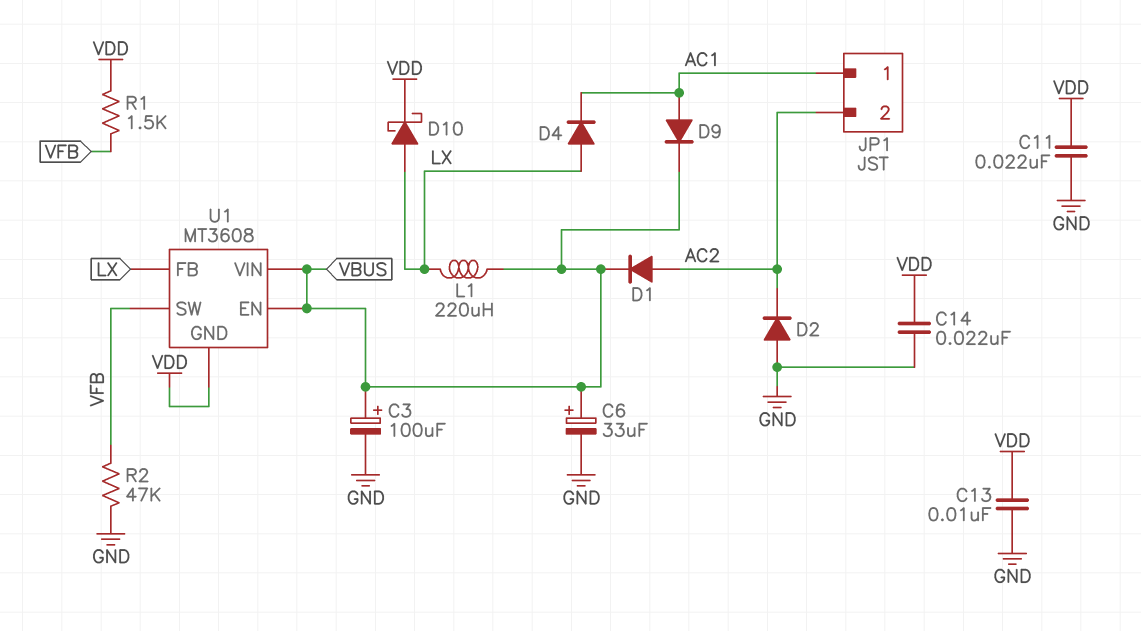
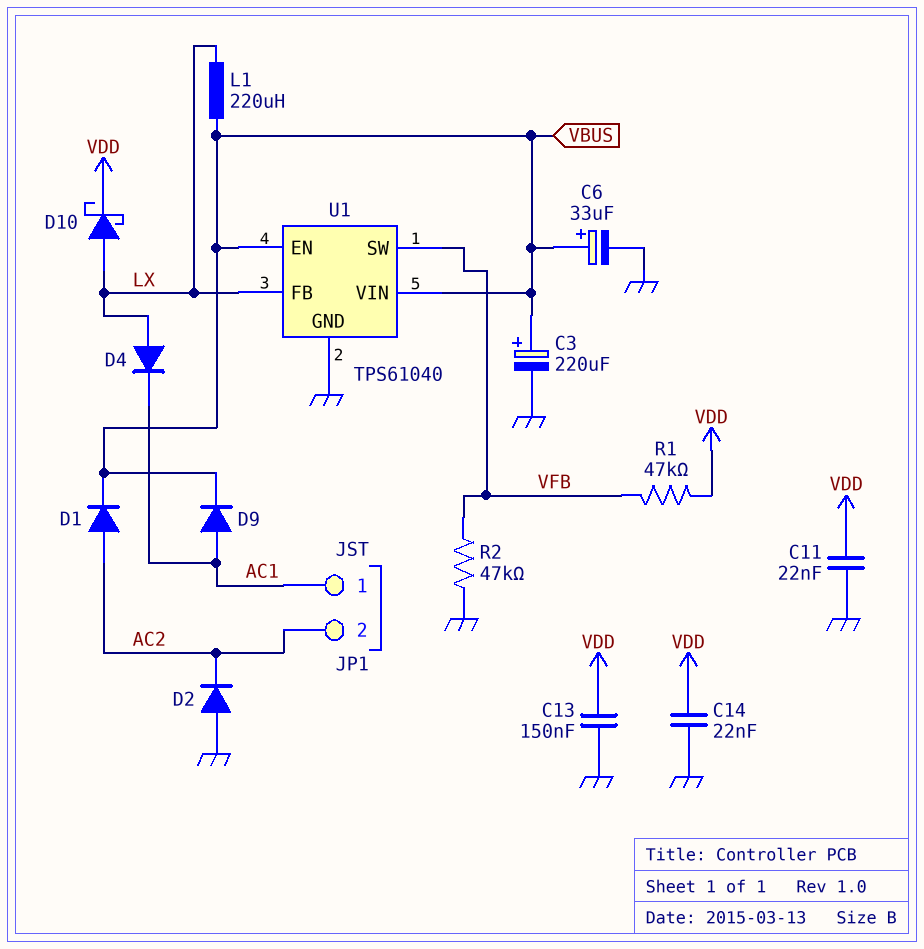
C3: 100uF (plus VBUS, minus GND) -> 220uF (plus VBUS, minus GND)
C13: 10nF (GND, VDD) -> 150nF (GND, VDD)
R1: 1.5k (VDD, VFB) -> 47k (VDD, VFB)
U1: MT3608 -> TPS61040
U1 pin GND: VDD -> GND

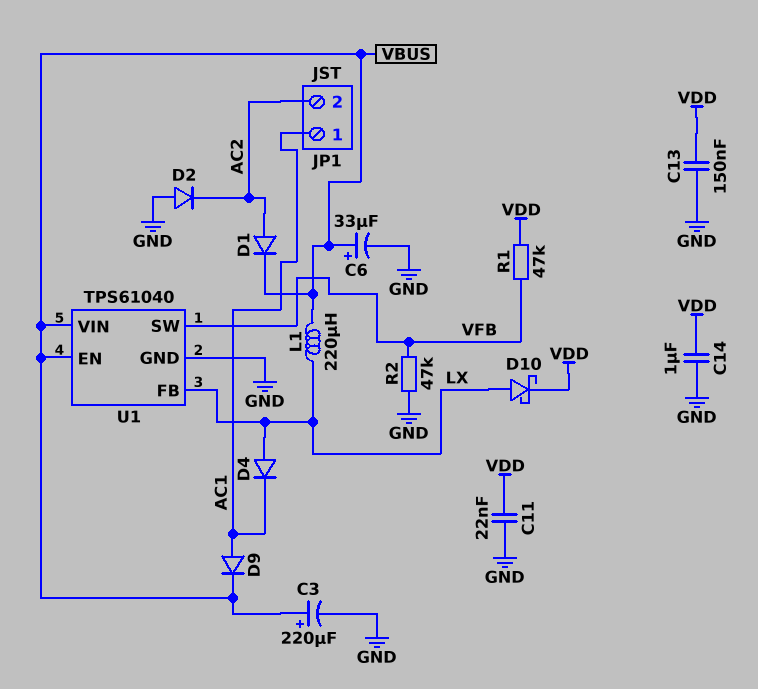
C14: 22nF (GND, VDD) -> 1uF (GND, VDD)

